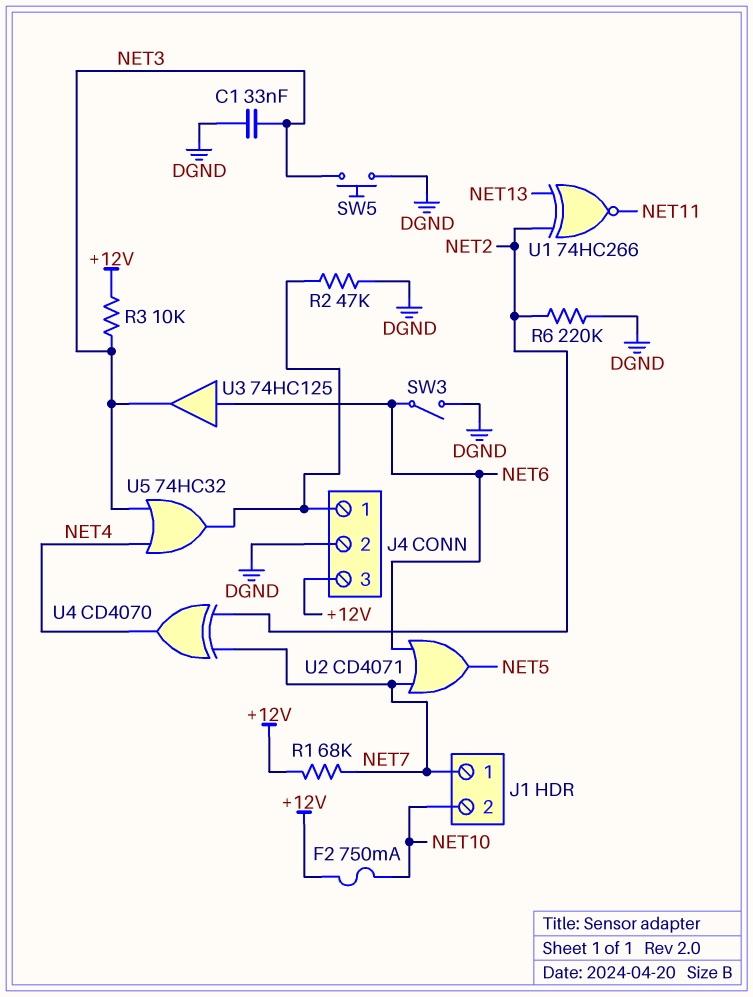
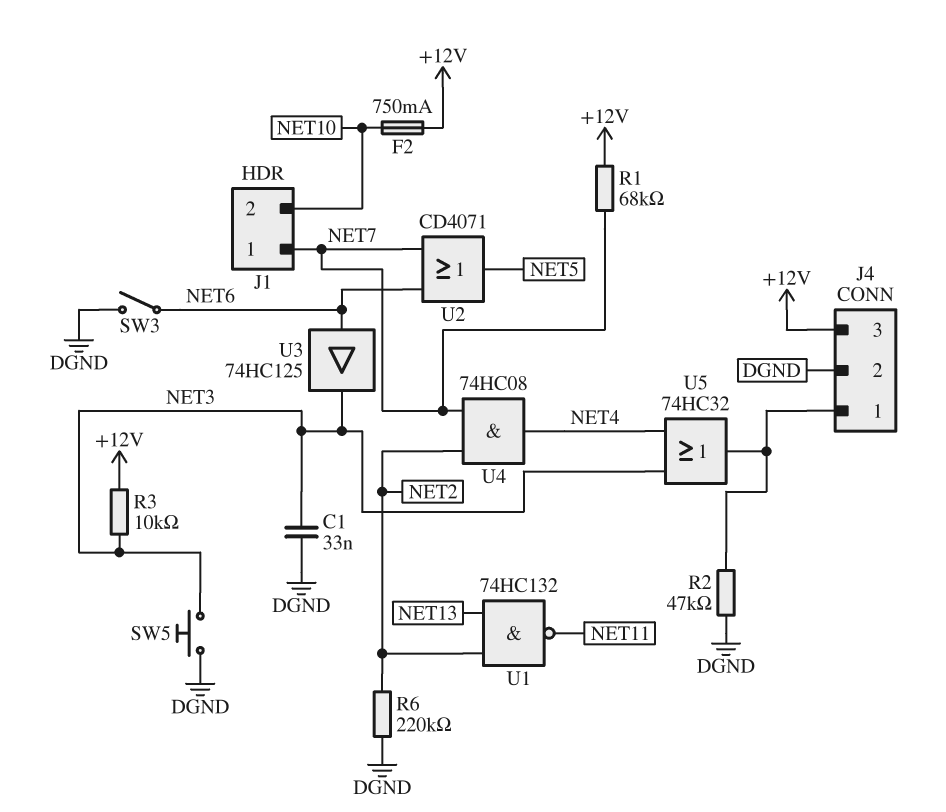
U1: XNOR 74HC266 (in NET2, in NET13, out NET11) -> NAND 74HC132 (in NET2, in NET13, out NET11)
U4: XOR CD4070 (in NET2, in NET7, out NET4) -> AND 74HC08 (in NET2, in NET7, out NET4)

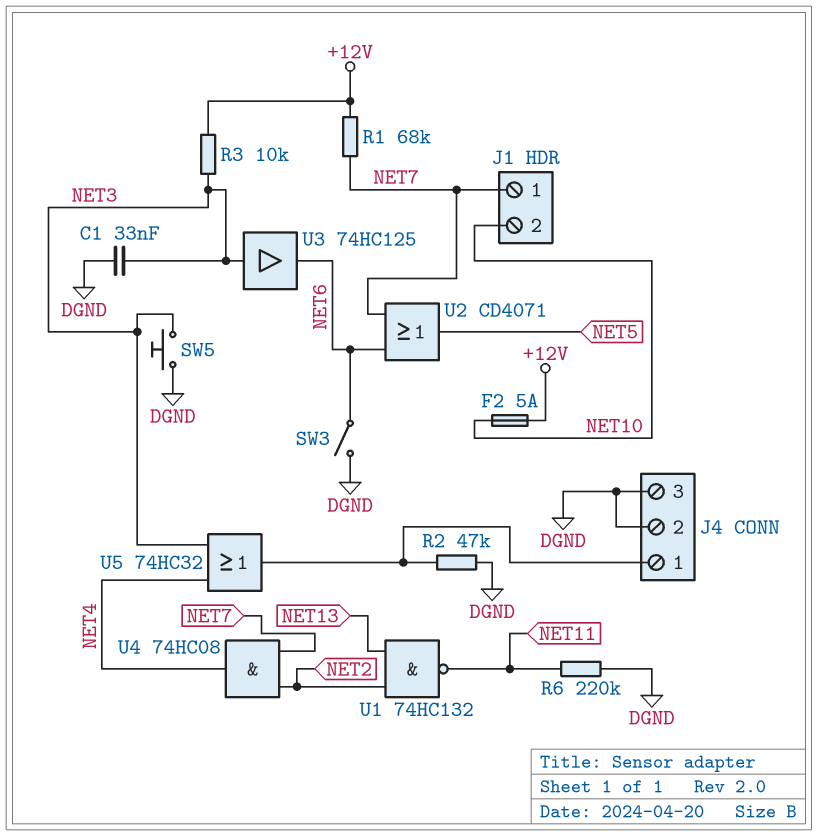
F2: 750mA (+12V, NET10) -> 5A (+12V, NET10)
J4 pin 3: +12V -> DGND
R6: 220k (DGND, NET2) -> 220k (DGND, NET11)
U3: buffer 74HC125 (in NET6, out NET3) -> buffer 74HC125 (in NET3, out NET6)

